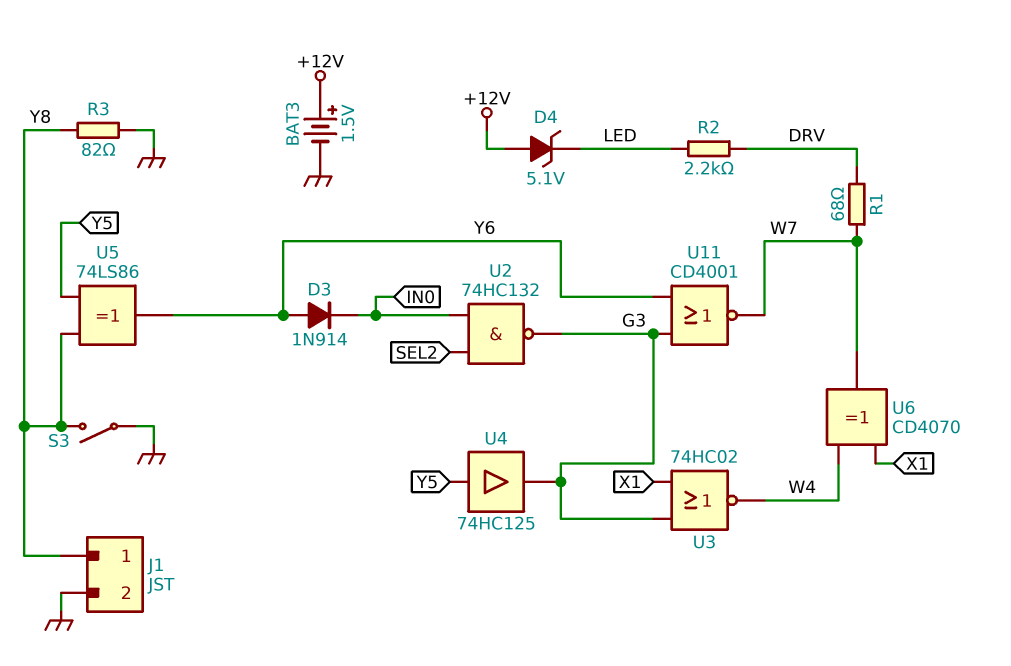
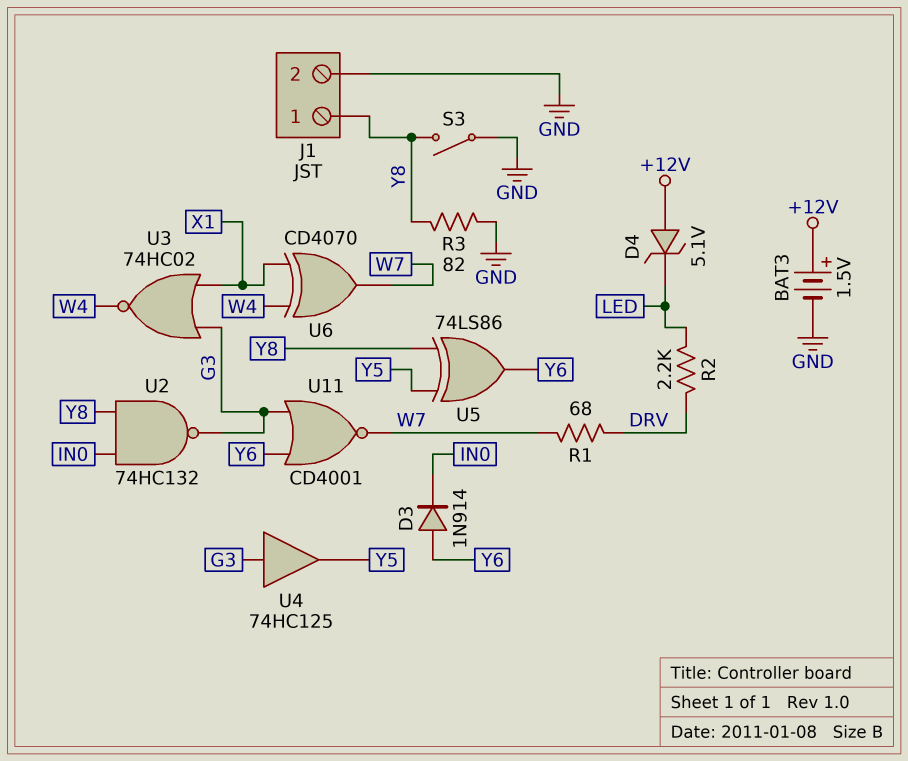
U2: NAND 74HC132 (in IN0, in SEL2, out G3) -> NAND 74HC132 (in IN0, in Y8, out G3)
U4: buffer 74HC125 (in Y5, out G3) -> buffer 74HC125 (in G3, out Y5)

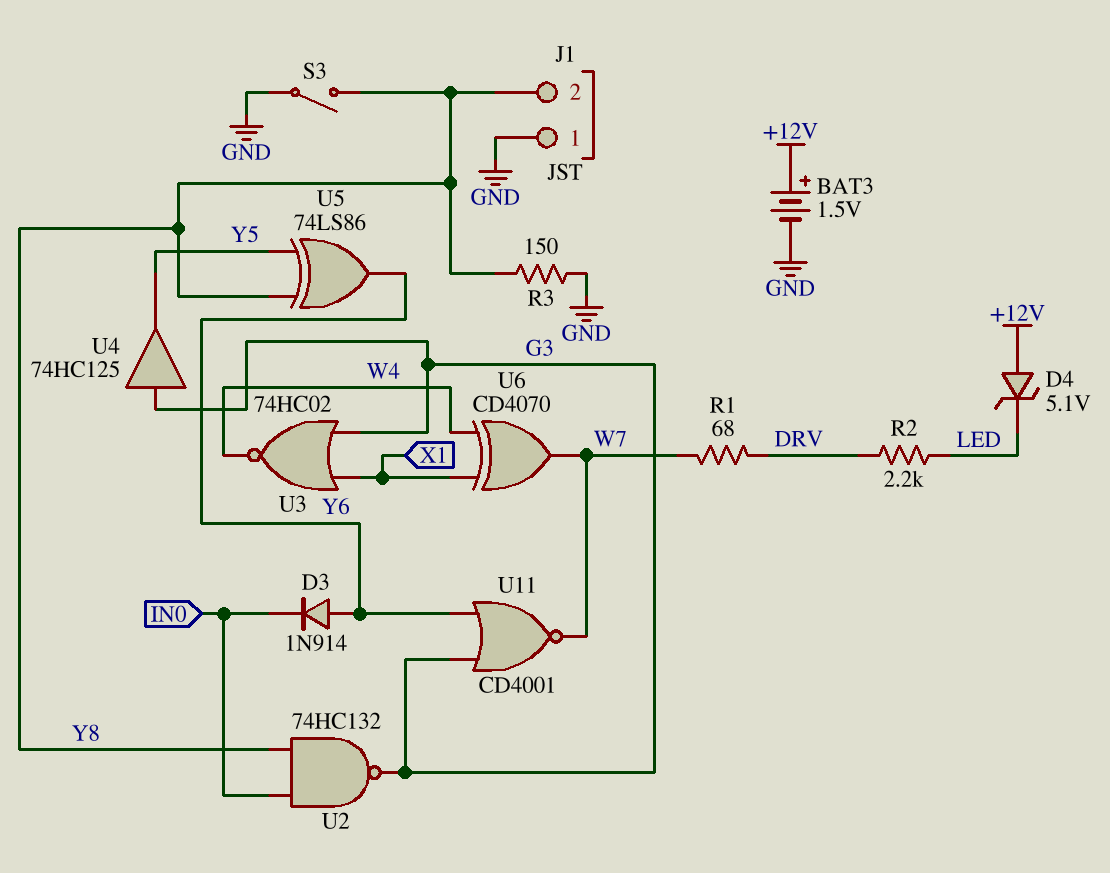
J1 pin 1: Y8 -> GND
J1 pin 2: GND -> Y8
R3: 82 (GND, Y8) -> 150 (GND, Y8)

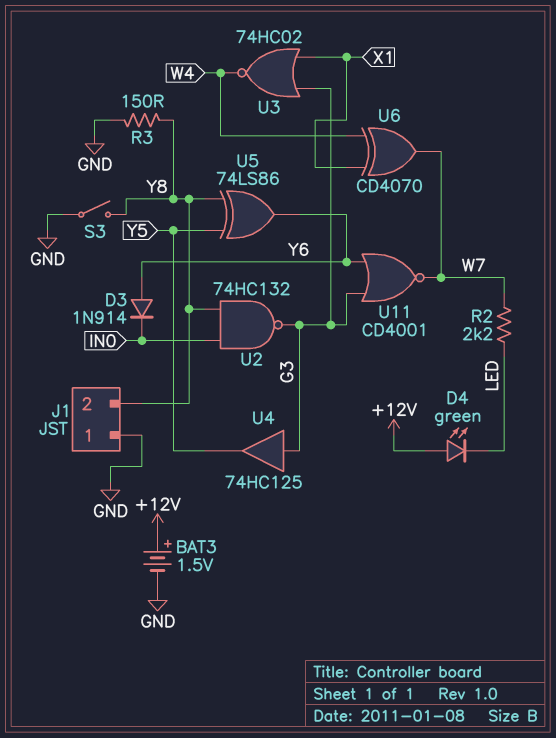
D4: zener 5.1V (A +12V, K LED) -> LED green (A +12V, K LED)
R1: 68 (DRV, W7) -> none
R2: 2.2k (DRV, LED) -> 2.2k (LED, W7)

